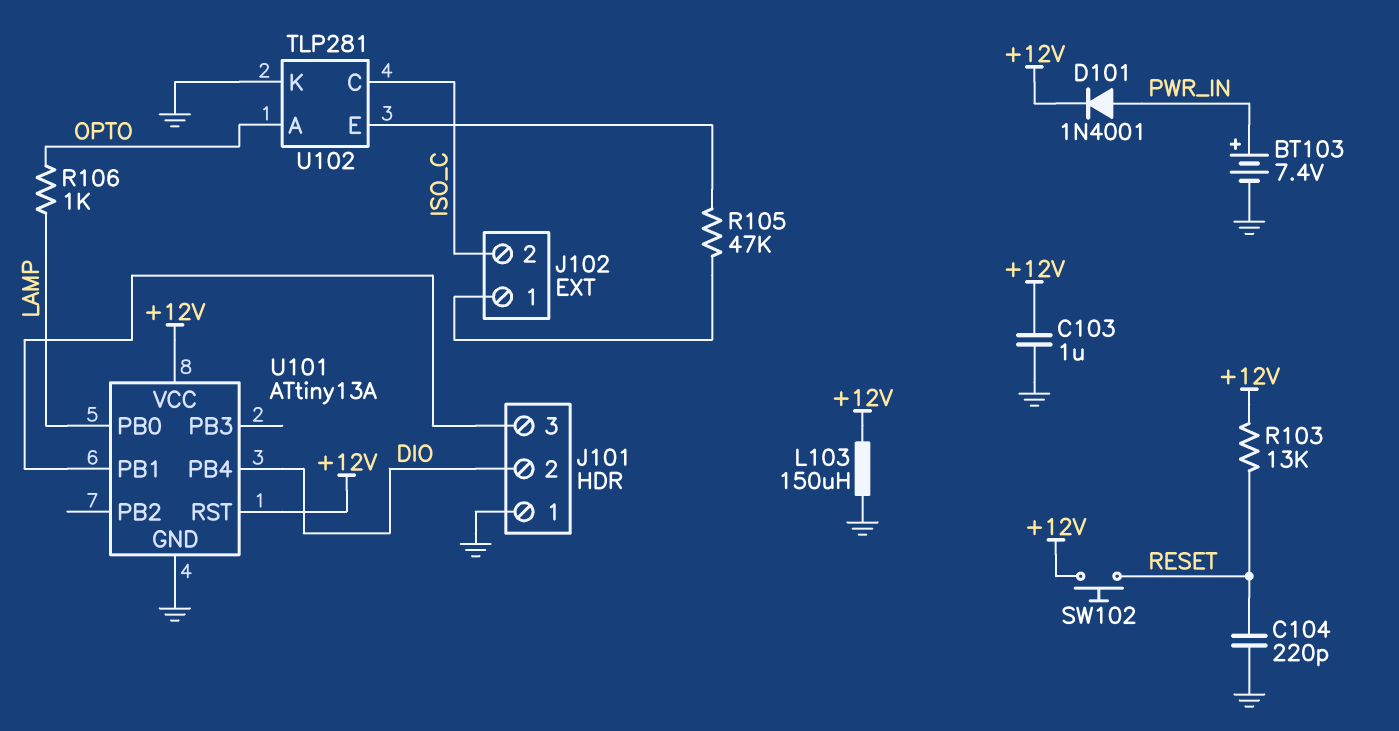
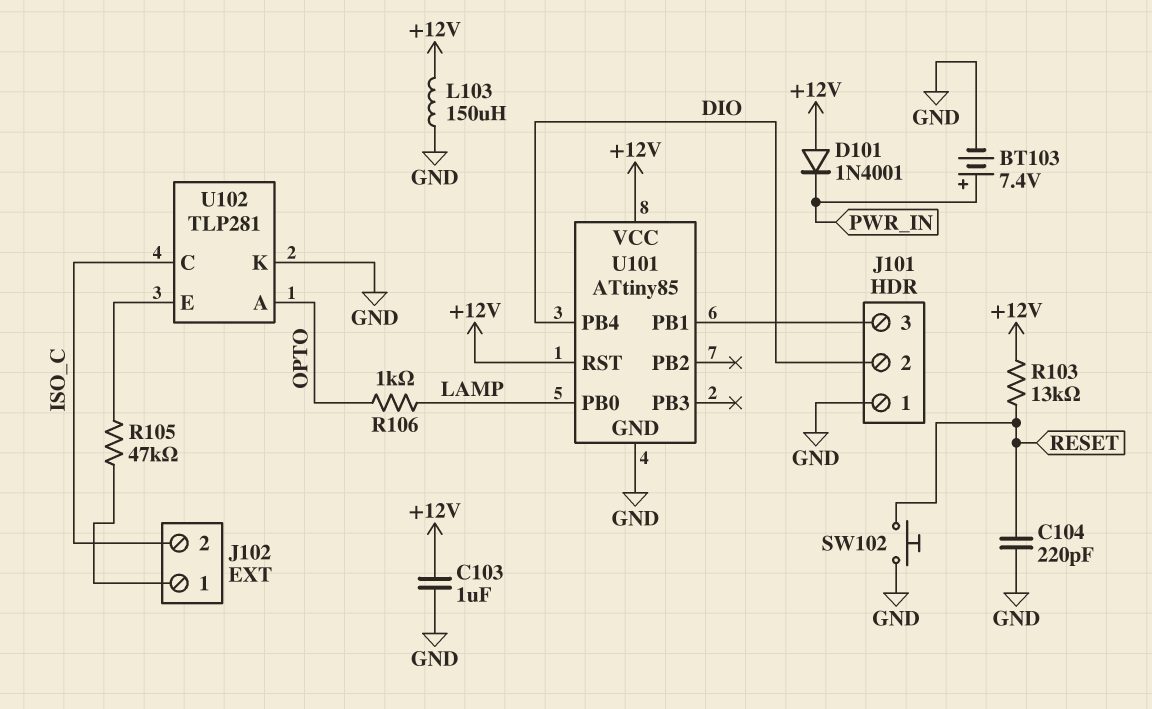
D101: diode 1N4001 (A PWR_IN, K +12V) -> diode 1N4001 (A +12V, K PWR_IN)
SW102: button (+12V, RESET) -> button (GND, RESET)
U101: ATtiny13A -> ATtiny85

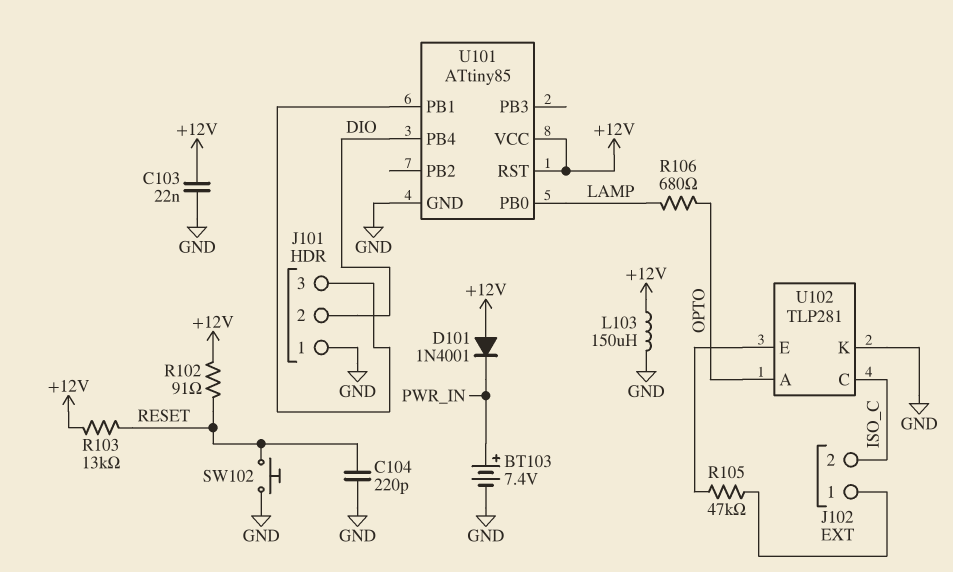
C103: 1uF (+12V, GND) -> 22nF (+12V, GND)
R102: none -> 91 (+12V, RESET)
R106: 1k (LAMP, OPTO) -> 680 (LAMP, OPTO)

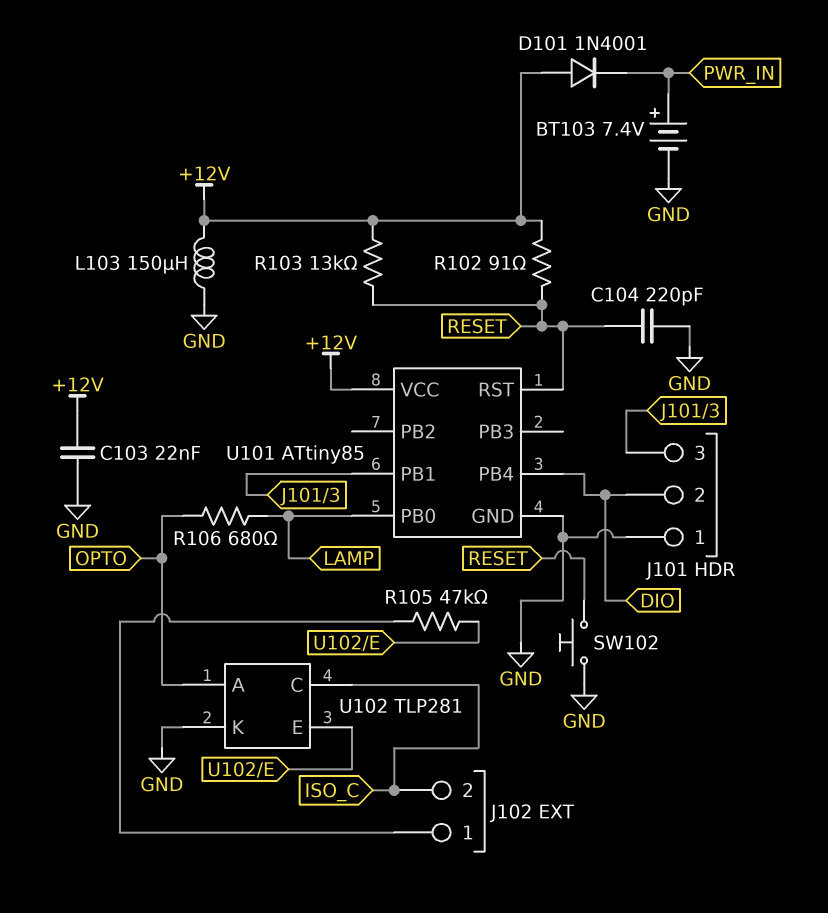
U101 pin RST: +12V -> RESET

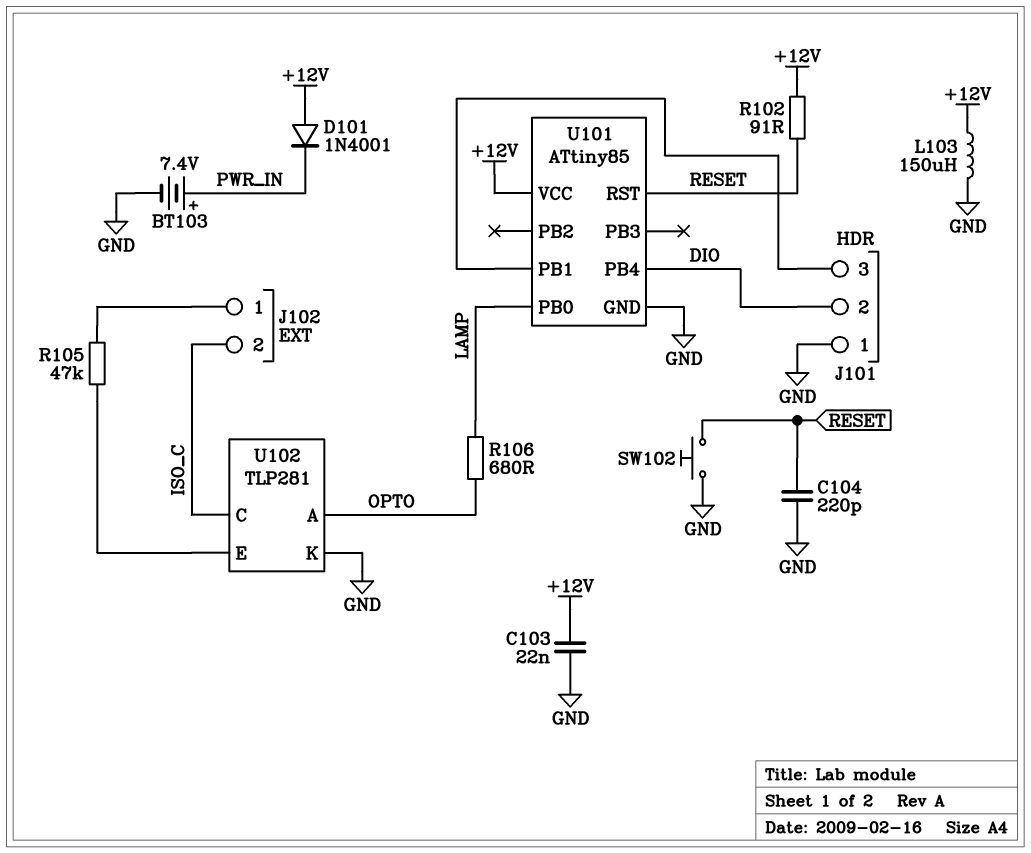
R103: 13k (+12V, RESET) -> none

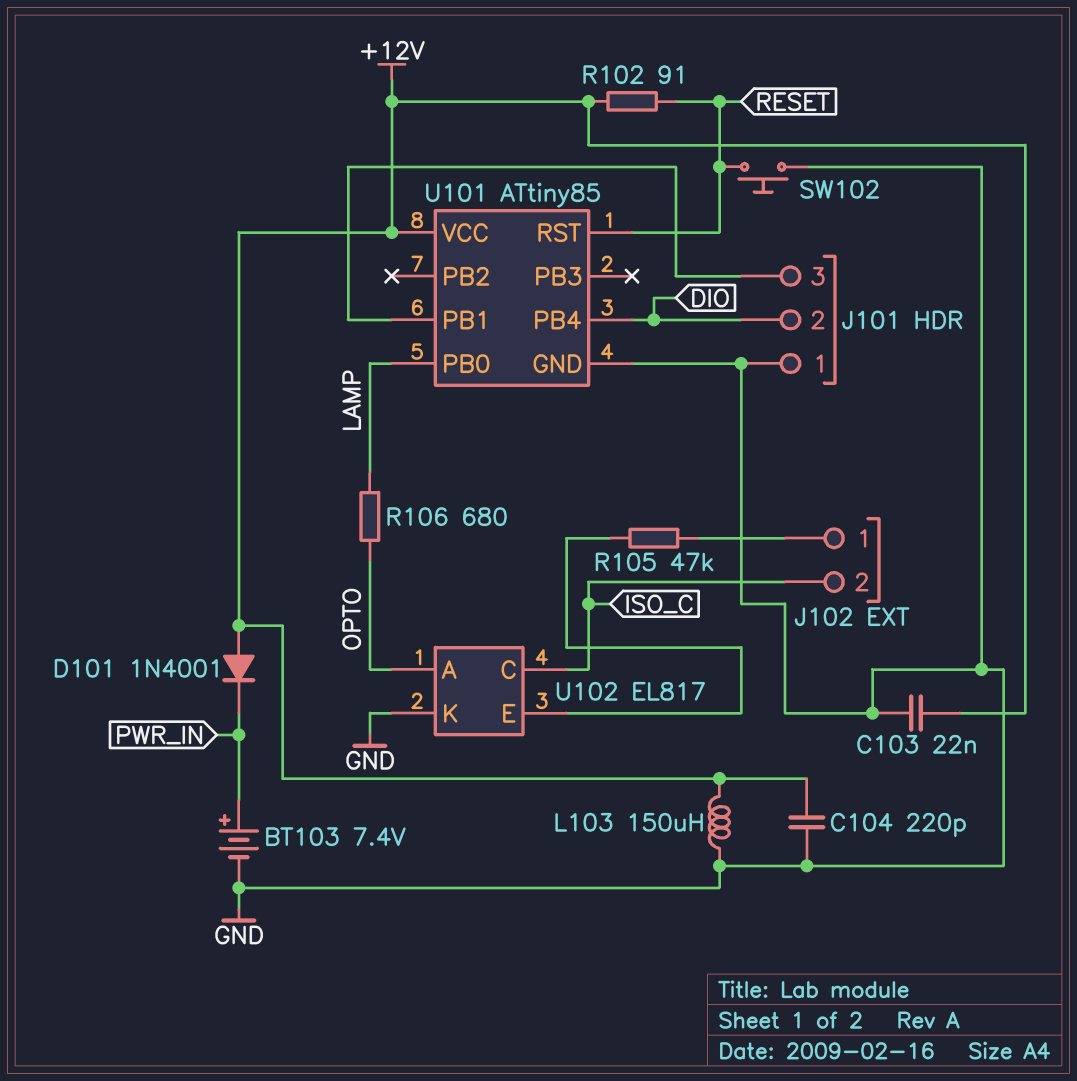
C104: 220pF (GND, RESET) -> 220pF (+12V, GND)
U102: TLP281 -> EL817

